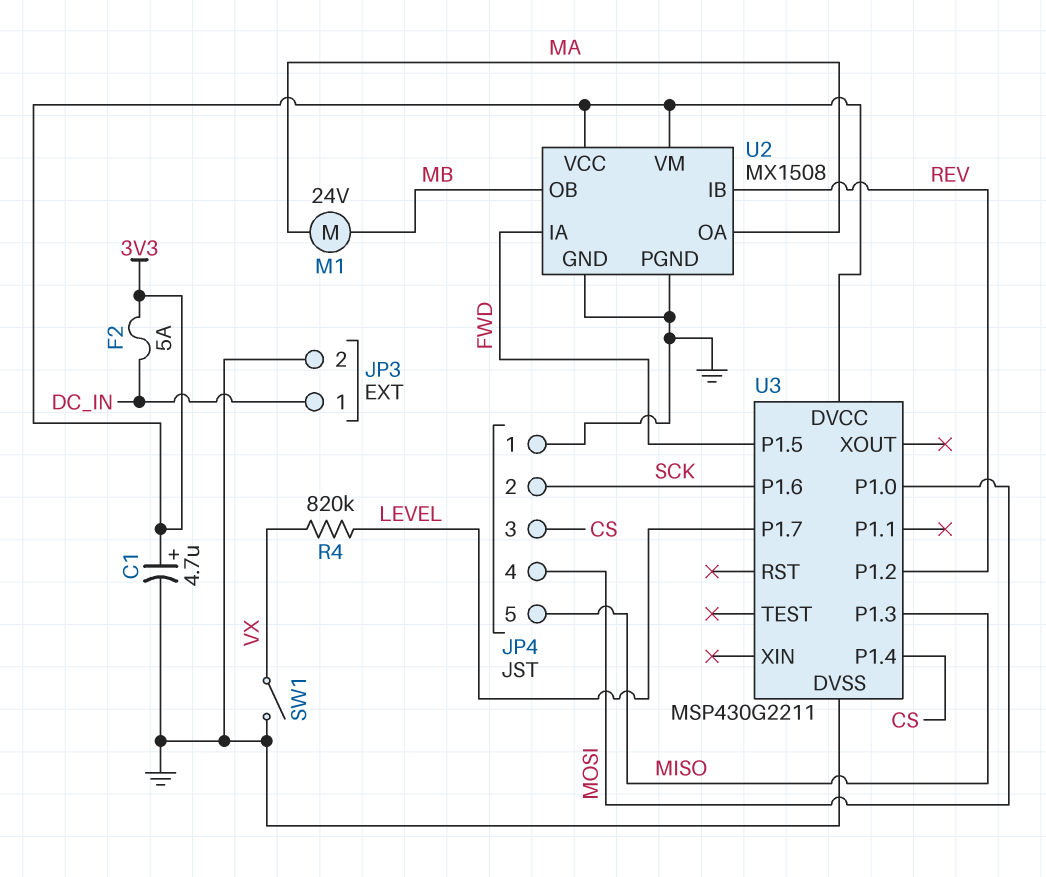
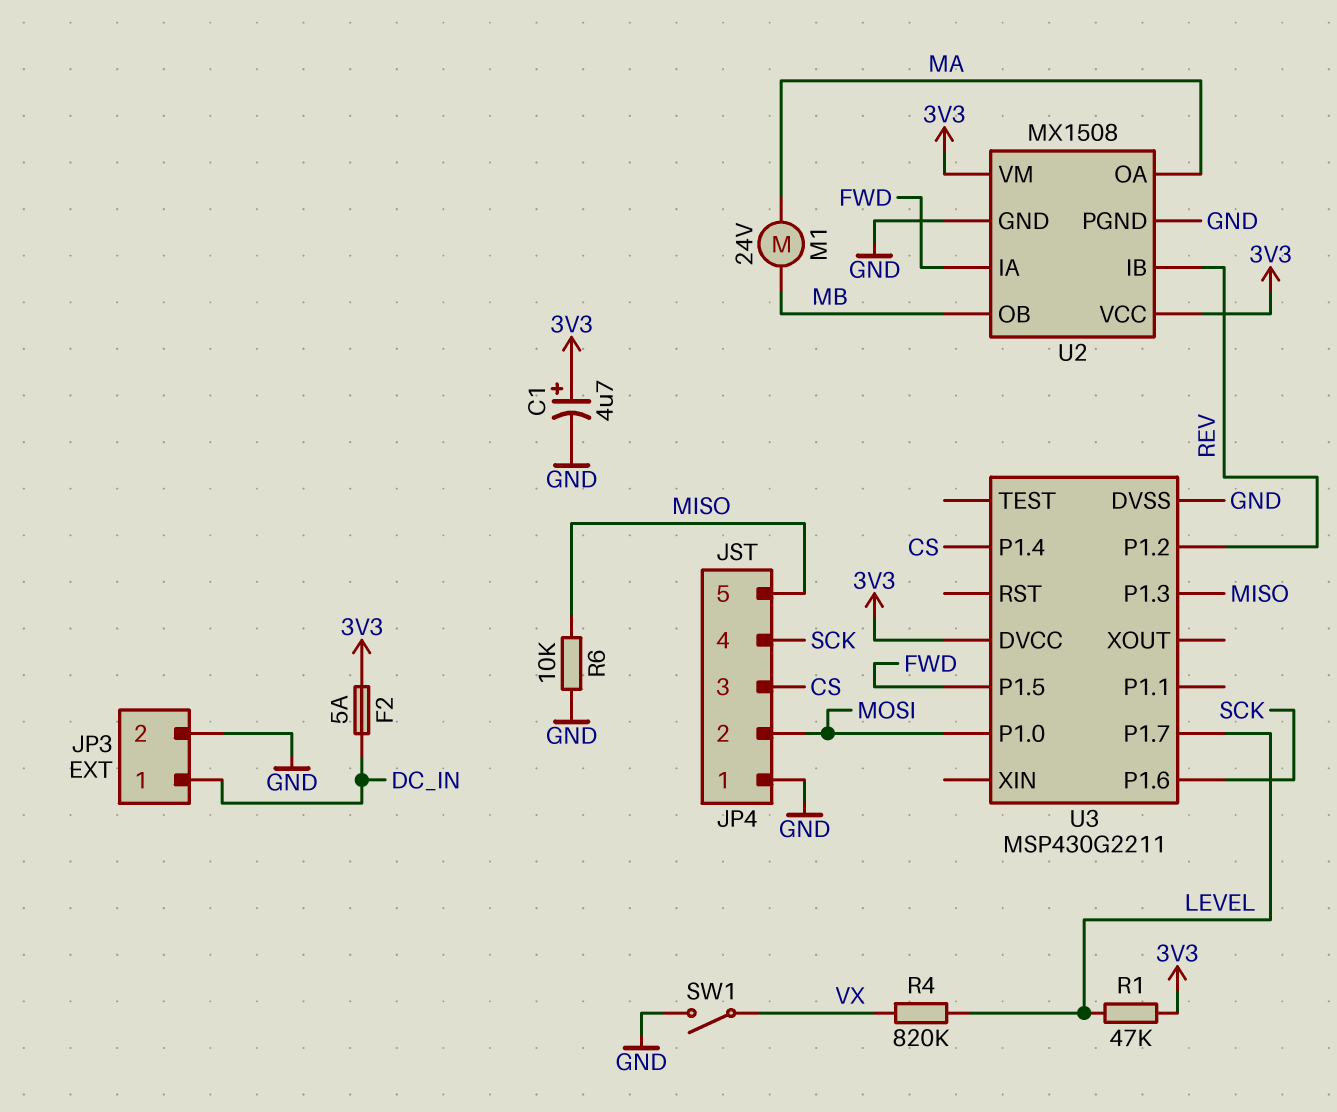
JP4 pin 2: SCK -> MOSI
JP4 pin 4: MOSI -> SCK
R1: none -> 47k (3V3, LEVEL)
R6: none -> 10k (GND, MISO)

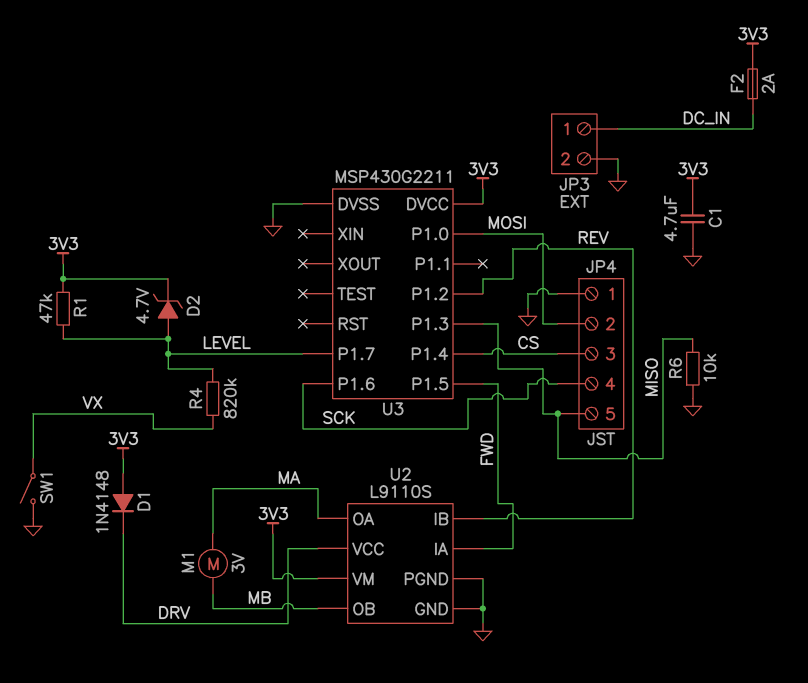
C1: 4.7uF (plus 3V3, minus GND) -> 4.7uF (3V3, GND)
D1: none -> diode 1N4148 (A 3V3, K DRV)
D2: none -> zener 4.7V (A LEVEL, K 3V3)
F2: 5A (3V3, DC_IN) -> 2A (3V3, DC_IN)
M1: motor 24V (MA, MB) -> motor 3V (MA, MB)
U2: MX1508 -> L9110S
U2 pin VCC: 3V3 -> DRV

